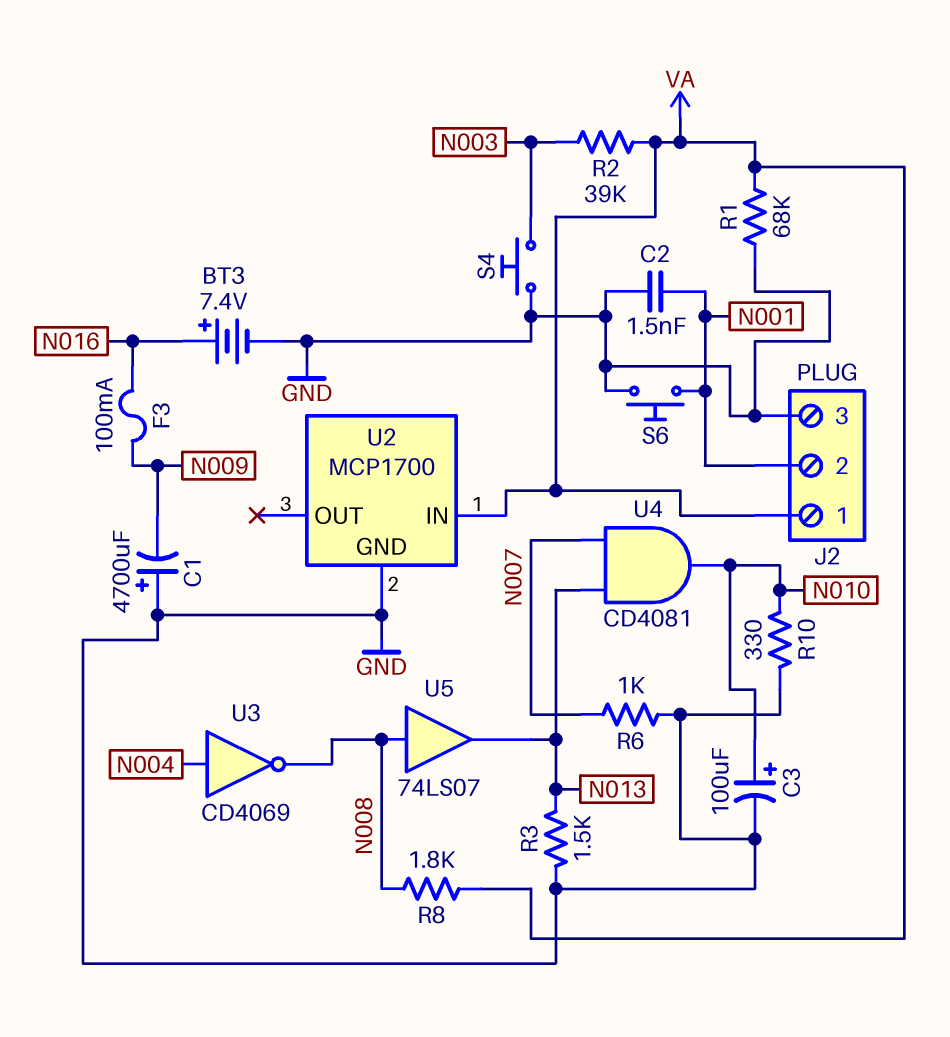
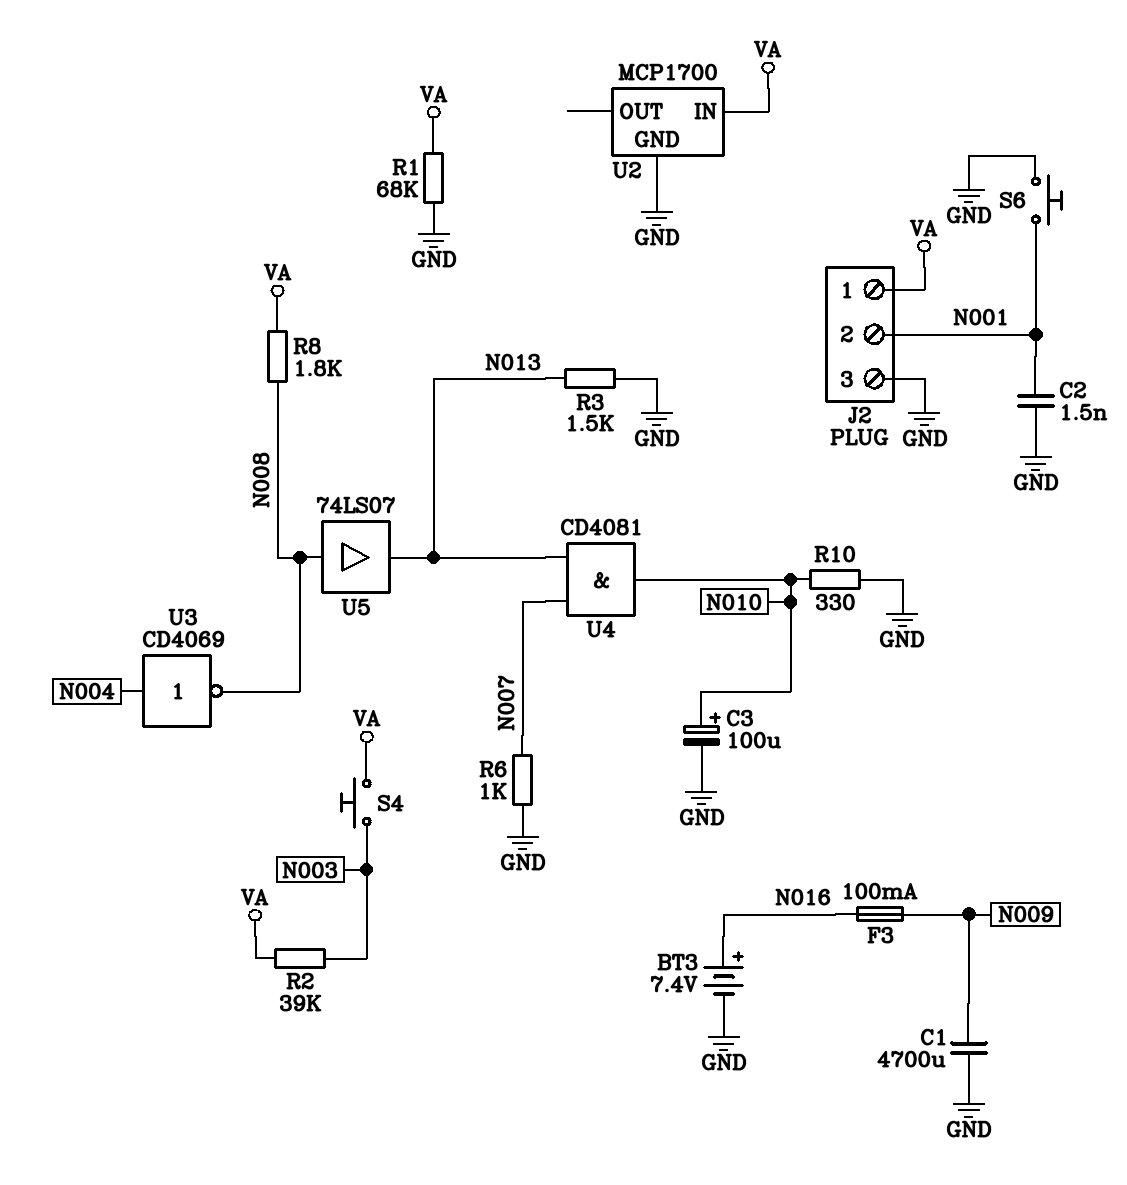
C1: 4700uF (plus GND, minus N009) -> 4700uF (GND, N009)
S4: button (GND, N003) -> button (N003, VA)

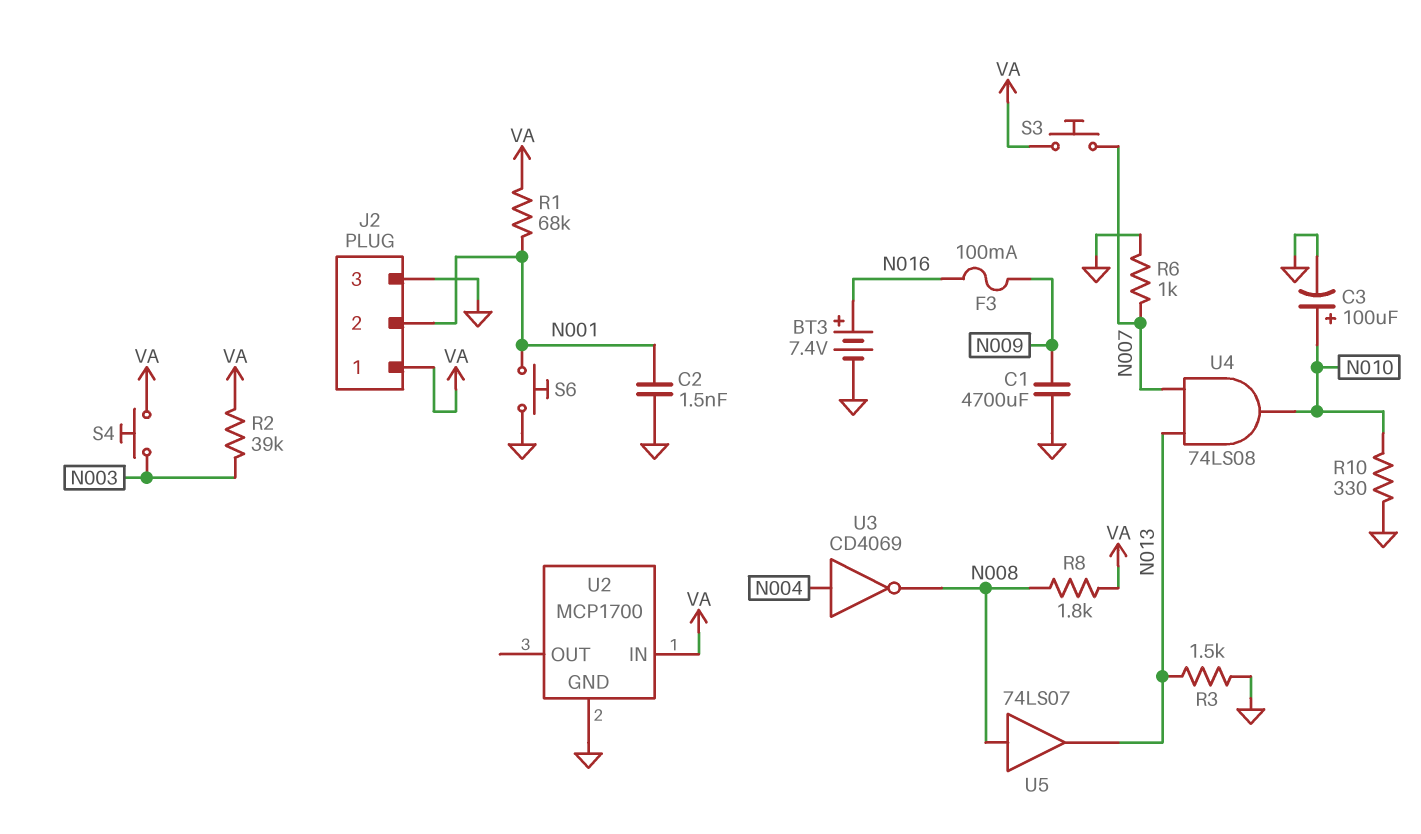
R1: 68k (GND, VA) -> 68k (N001, VA)
S3: none -> button (N007, VA)
U4: AND CD4081 (in N007, in N013, out N010) -> AND 74LS08 (in N007, in N013, out N010)

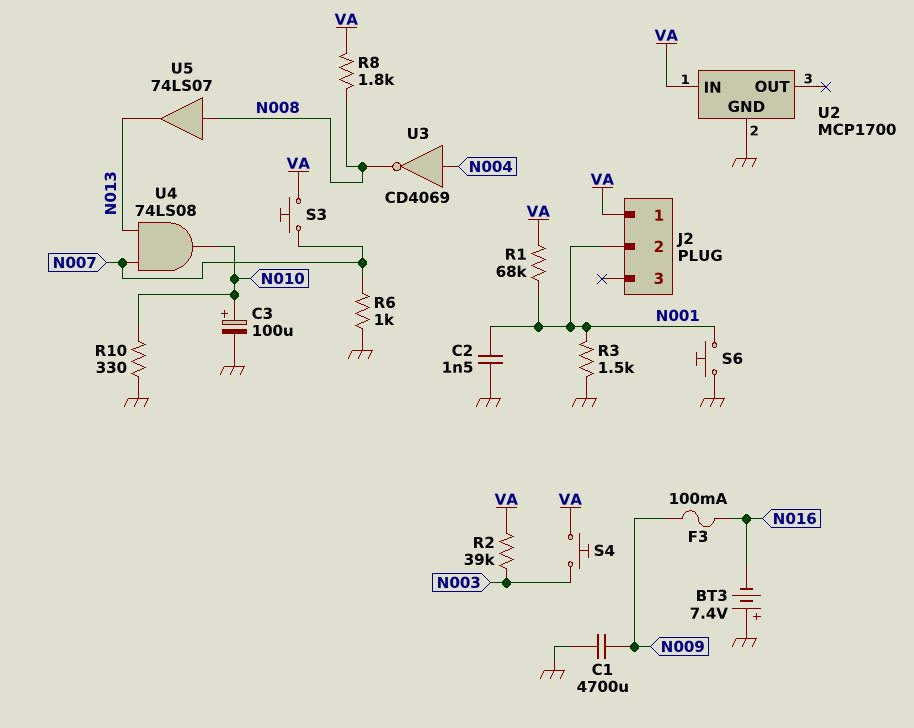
BT3: 7.4V (plus N016, minus GND) -> 7.4V (plus GND, minus N016)
J2 pin 3: GND -> none
R3: 1.5k (GND, N013) -> 1.5k (GND, N001)

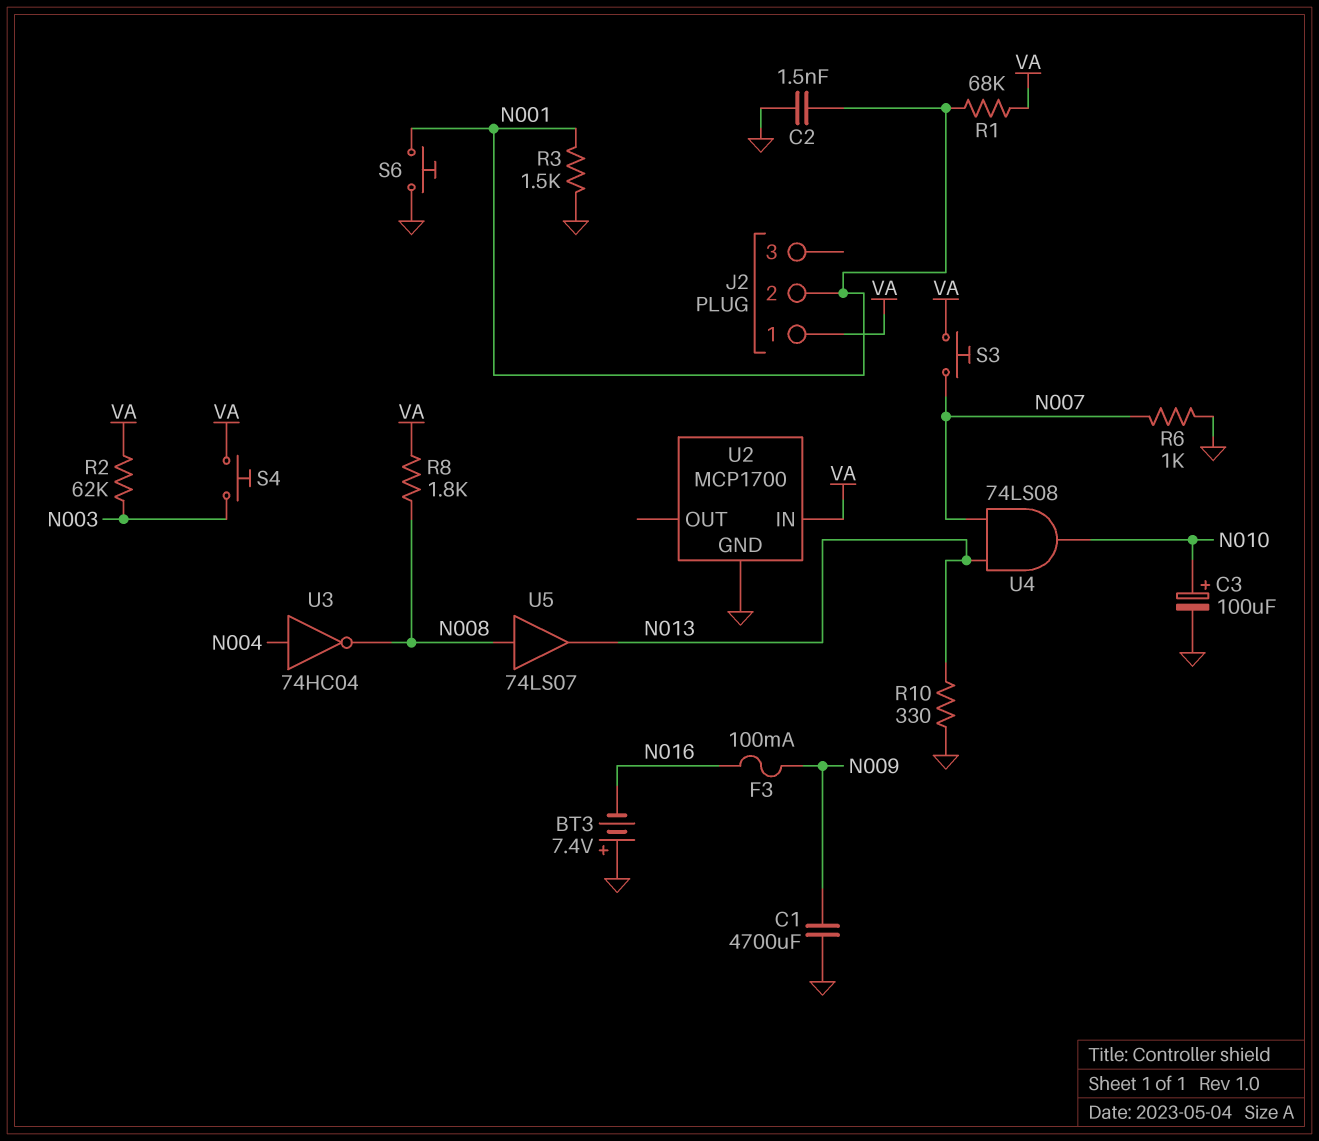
R2: 39k (N003, VA) -> 62k (N003, VA)
R10: 330 (GND, N010) -> 330 (GND, N013)
U3: NOT CD4069 (in N004, out N008) -> NOT 74HC04 (in N004, out N008)

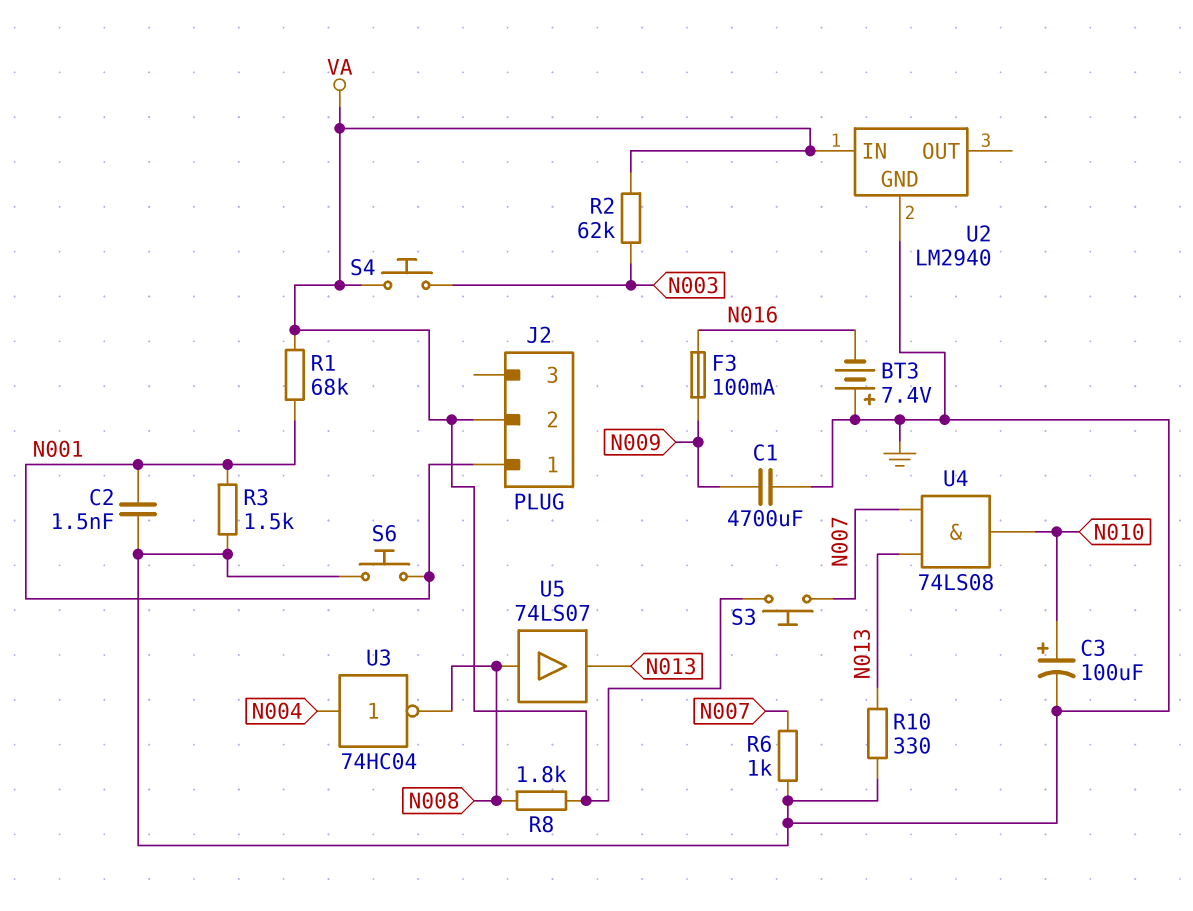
J2 pin 1: VA -> N001
J2 pin 2: N001 -> VA
U2: MCP1700 -> LM2940

